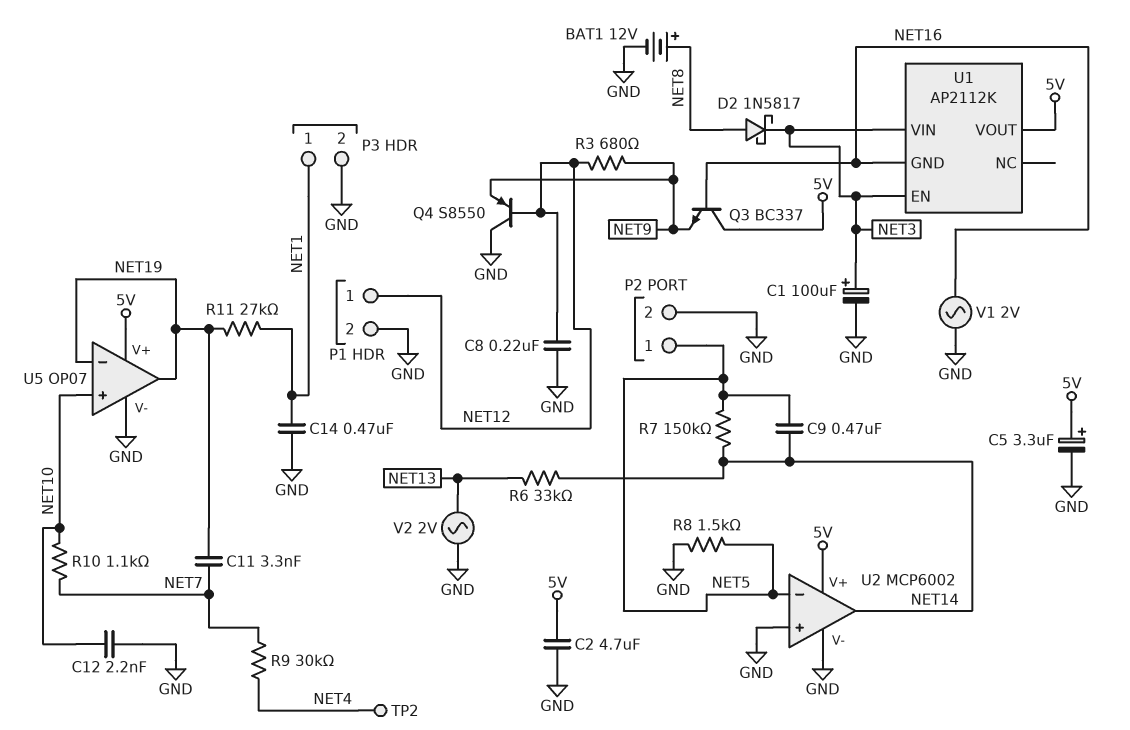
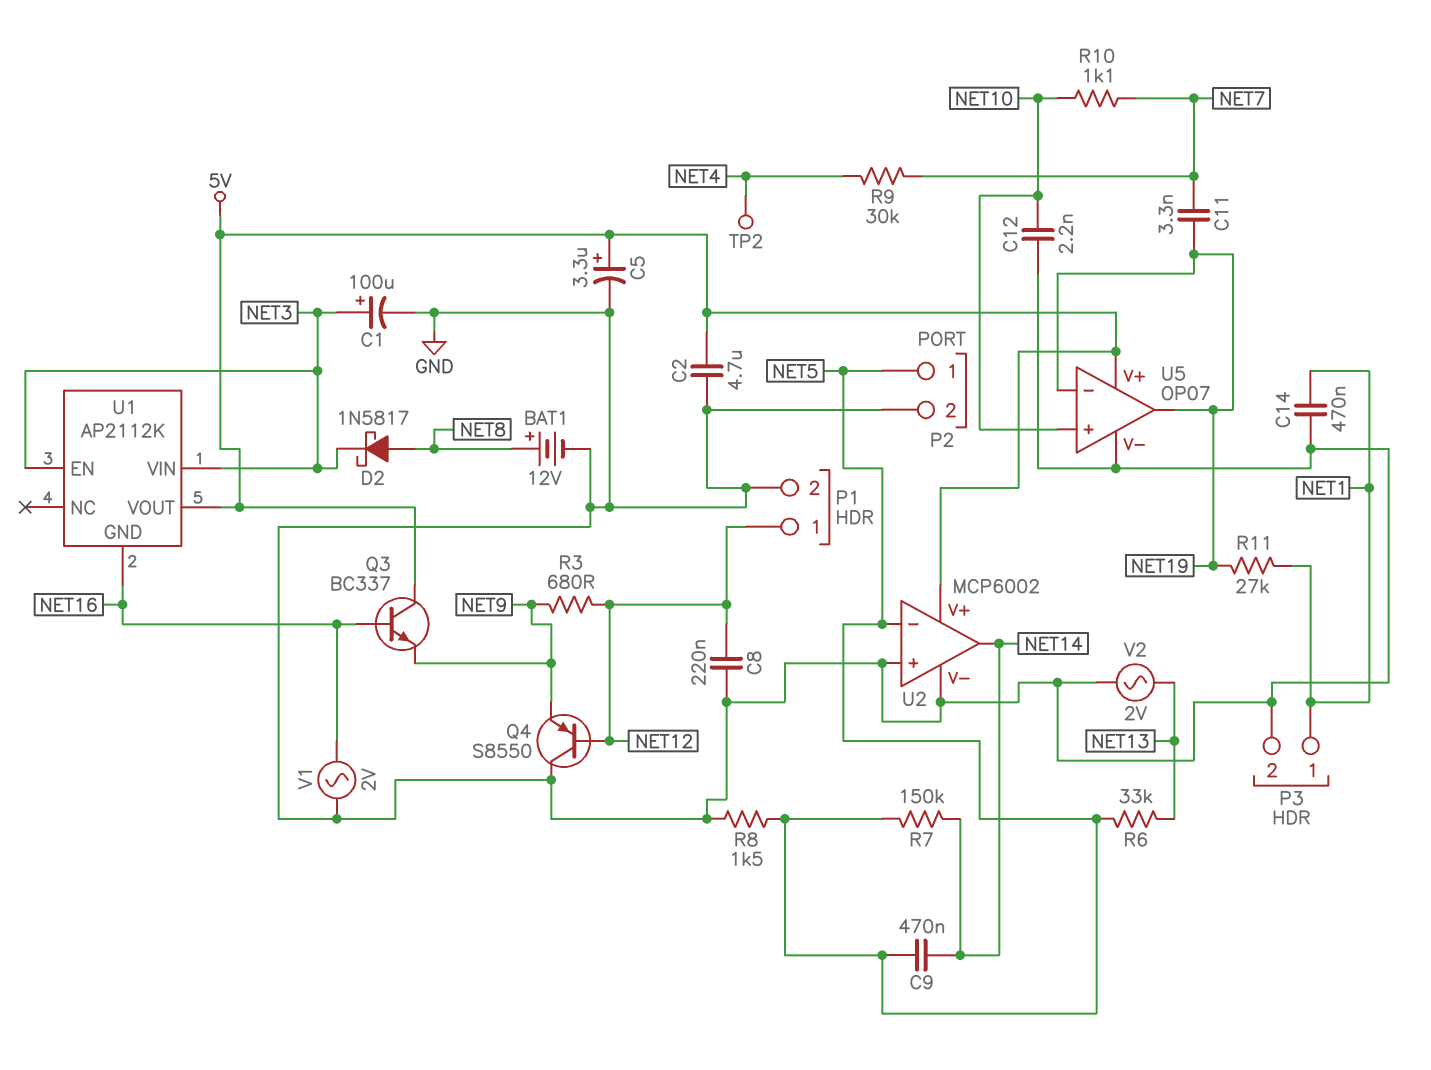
R6: 33k (NET13, NET14) -> 33k (NET5, NET13)

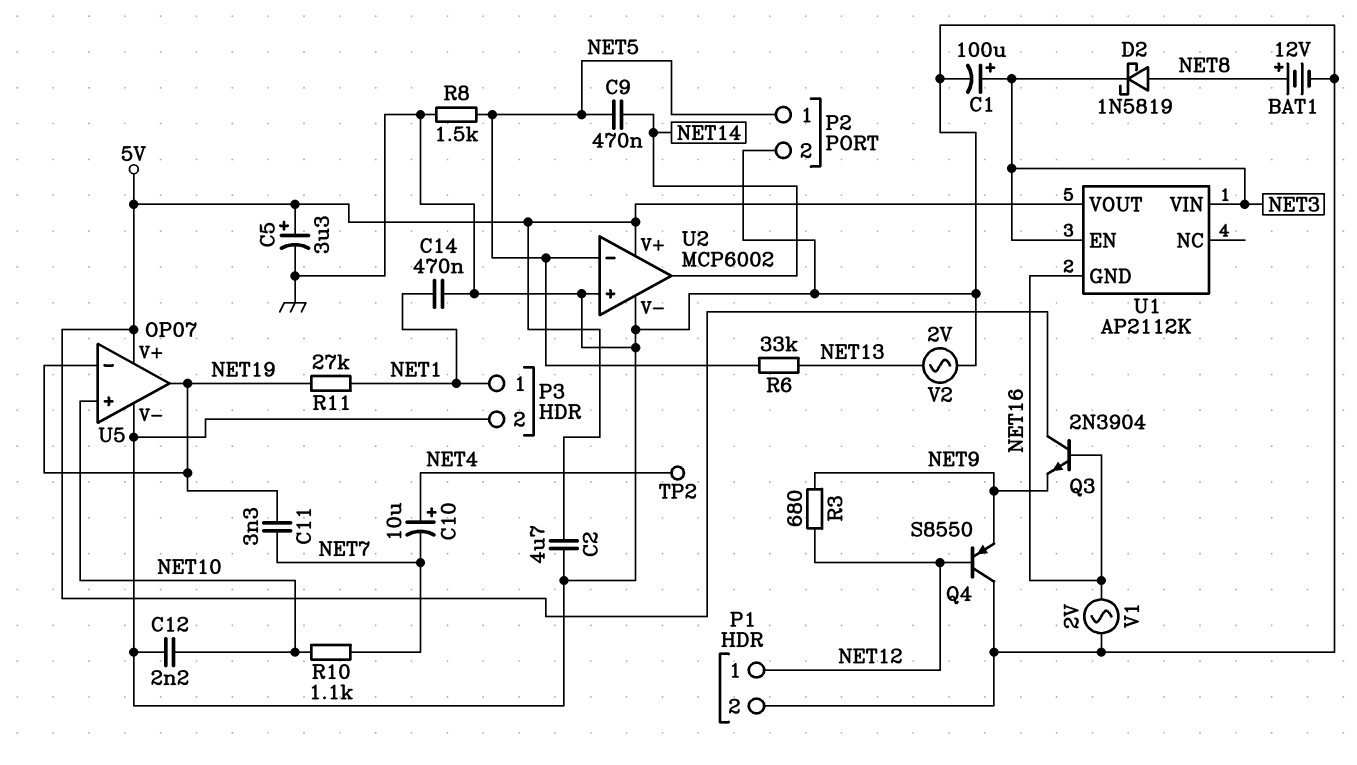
C8: 220nF (GND, NET12) -> none
C10: none -> 10uF (plus NET4, minus NET7)
D2: schottky 1N5817 (A NET8, K NET3) -> schottky 1N5819 (A NET8, K NET3)
Q3: NPN BC337 (B NET16, C 5V, E NET9) -> NPN 2N3904 (B NET16, C 5V, E NET9)
R7: 150k (NET5, NET14) -> none
R9: 30k (NET4, NET7) -> none

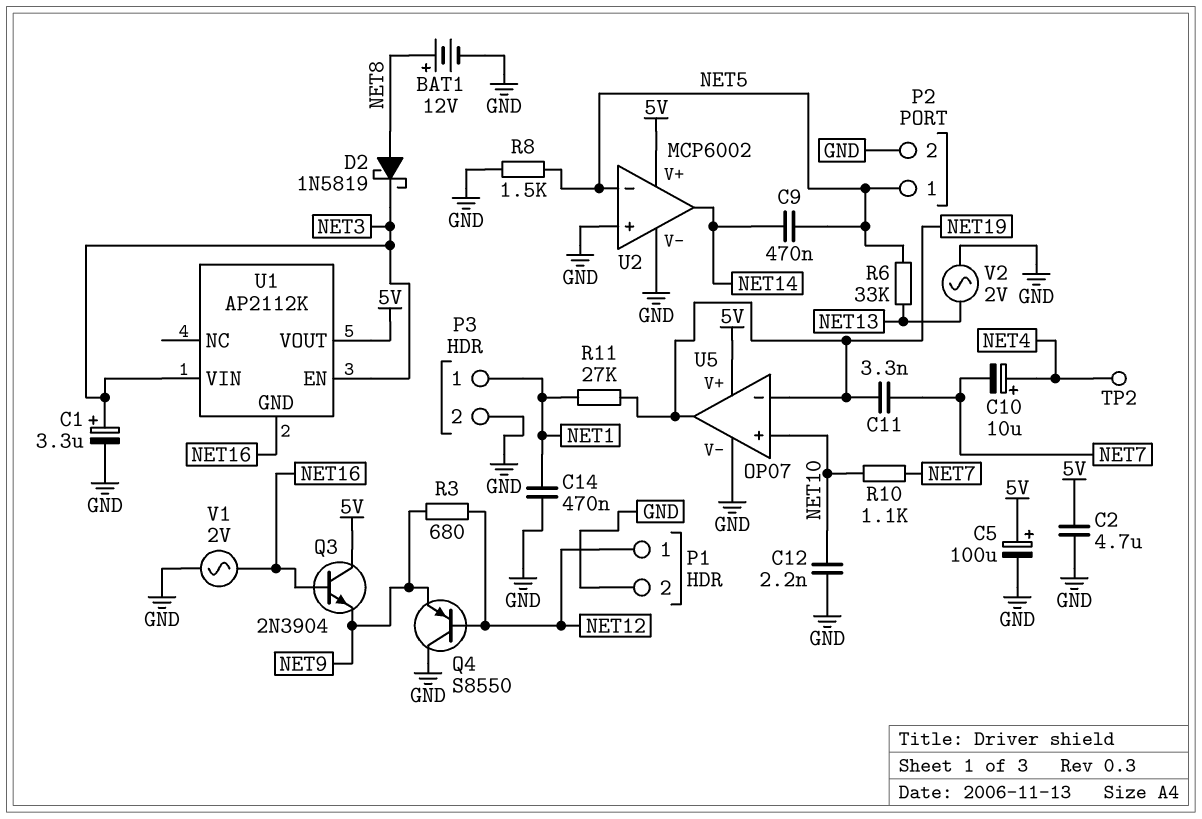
C1: 100uF (plus NET3, minus GND) -> 3.3uF (plus NET3, minus GND)
C5: 3.3uF (plus 5V, minus GND) -> 100uF (plus 5V, minus GND)

